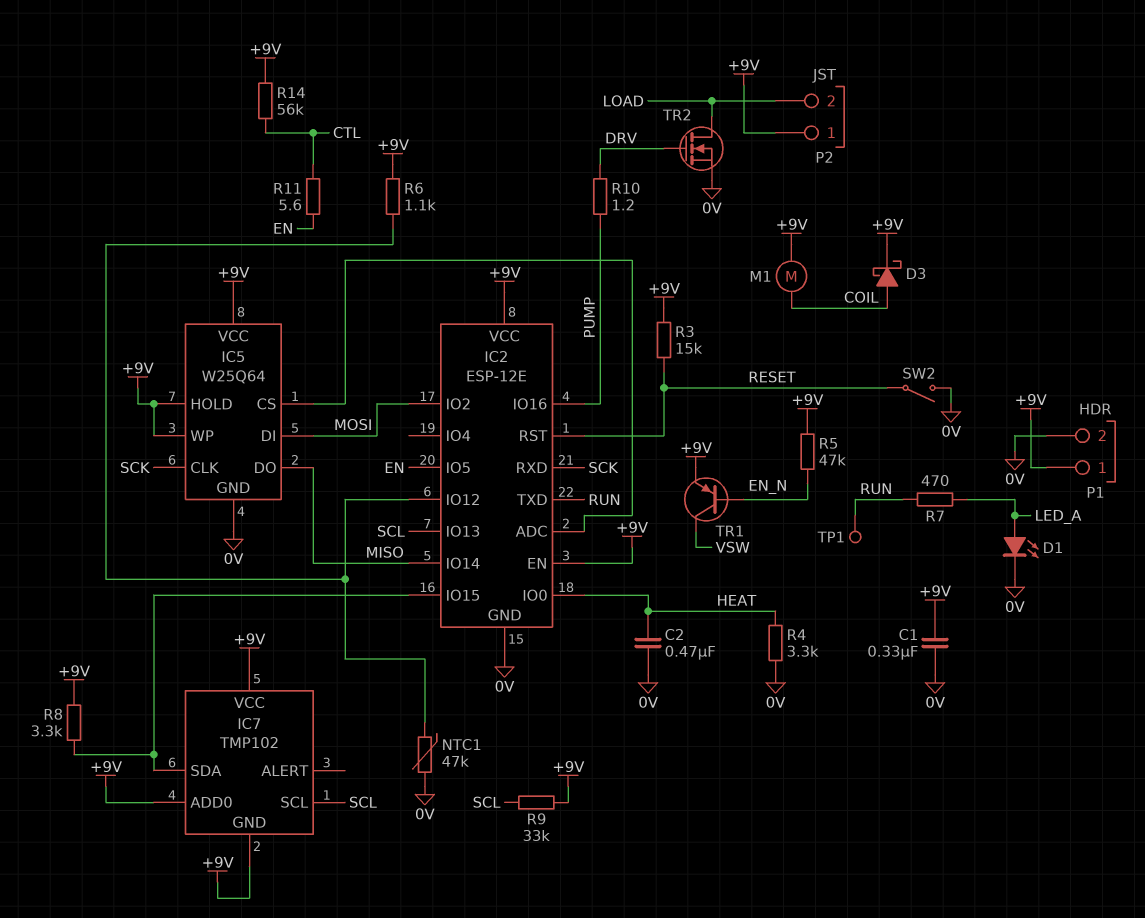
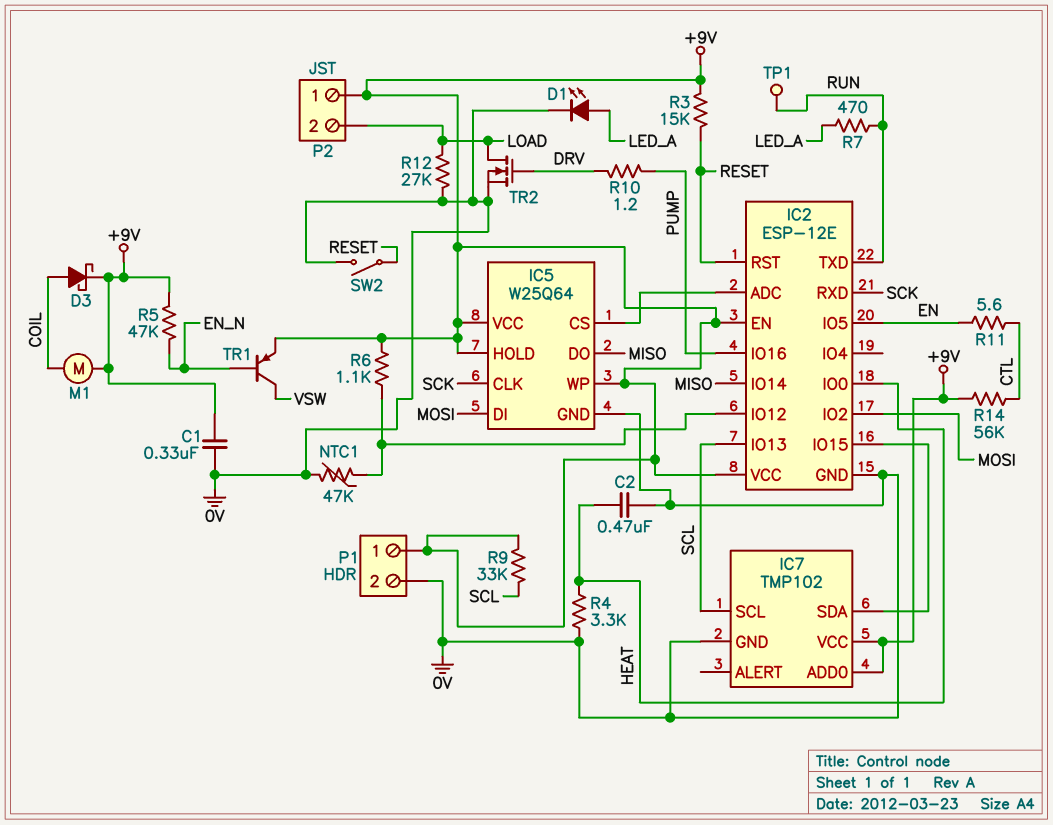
IC7 pin GND: +9V -> 0V
R8: 3.3k (+9V, IC2/IO15) -> none
R12: none -> 27k (0V, LOAD)

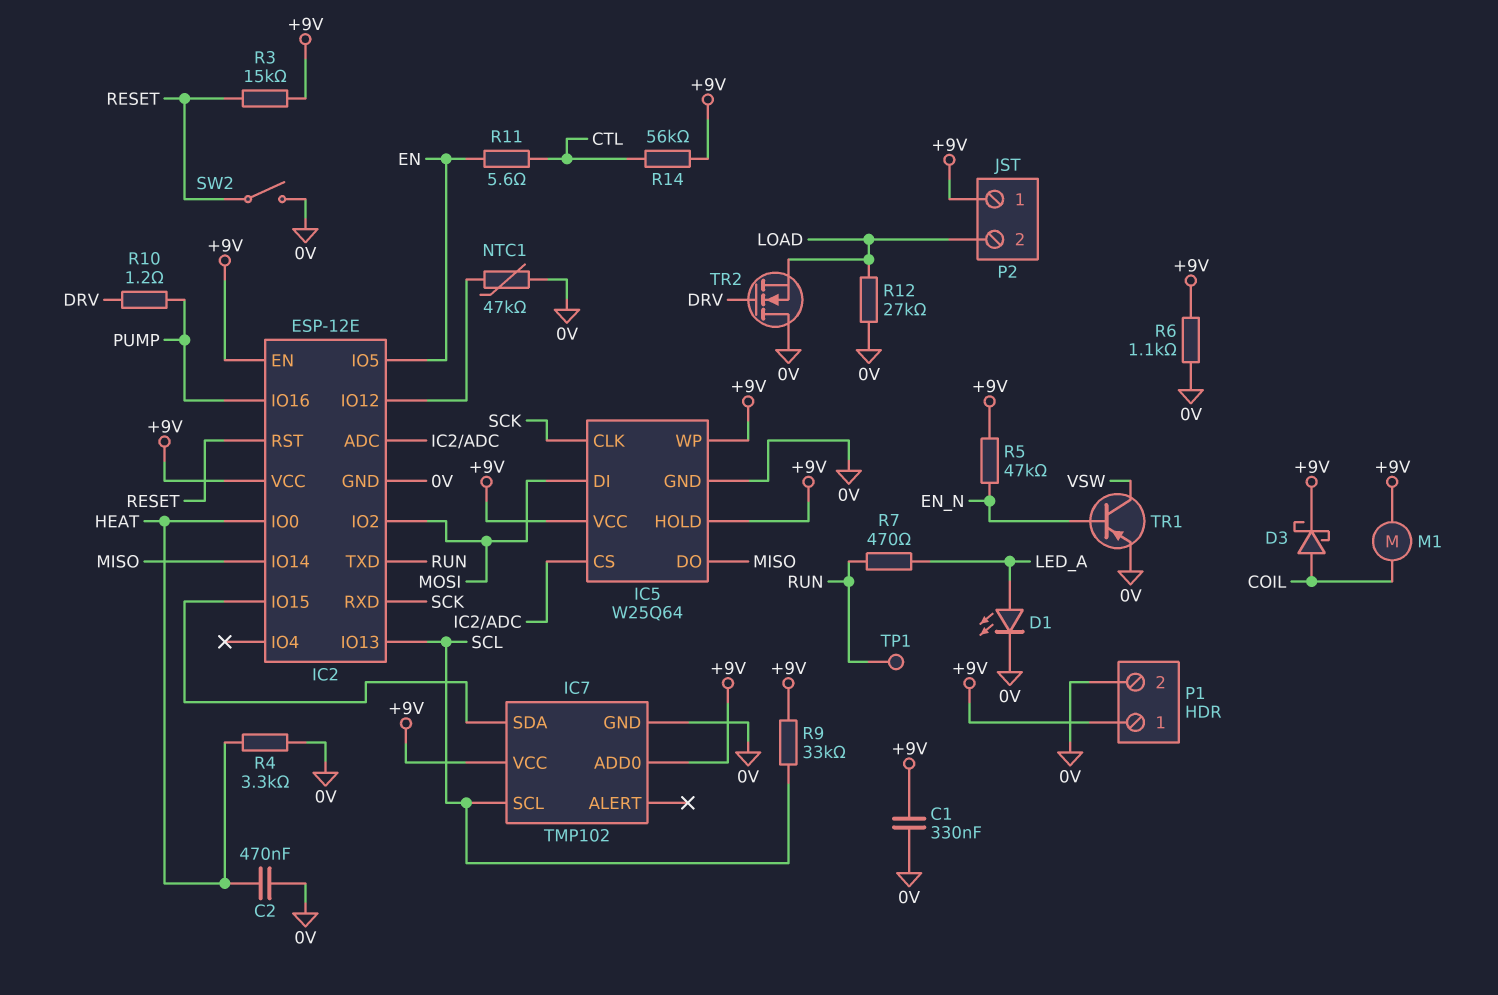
R6: 1.1k (+9V, IC2/IO12) -> 1.1k (+9V, 0V)
TR1: PNP (B EN_N, C VSW, E +9V) -> PNP (B EN_N, C VSW, E 0V)
TR2: NMOS (G DRV, D LOAD, S 0V) -> NMOS (G DRV, D 0V, S LOAD)

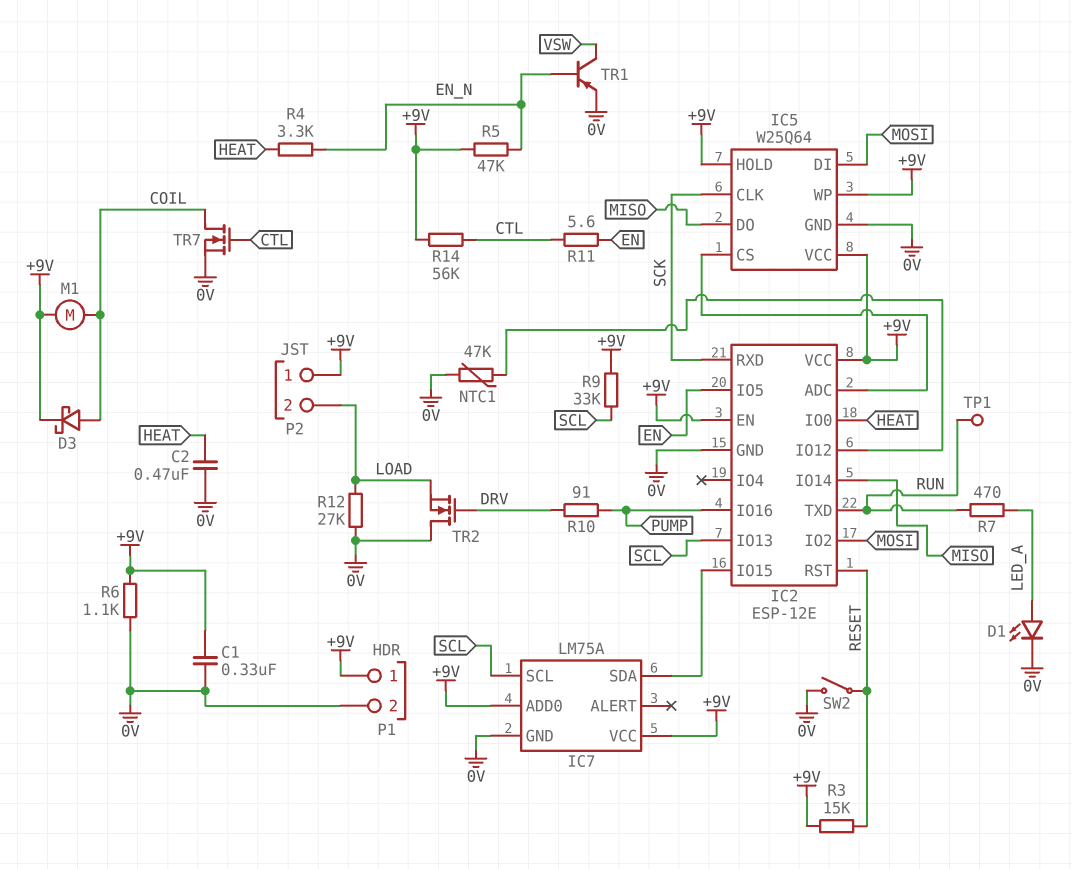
IC7: TMP102 -> LM75A
R4: 3.3k (0V, HEAT) -> 3.3k (EN_N, HEAT)
R10: 1.2 (DRV, PUMP) -> 91 (DRV, PUMP)
TR7: none -> NMOS (G CTL, D COIL, S 0V)

